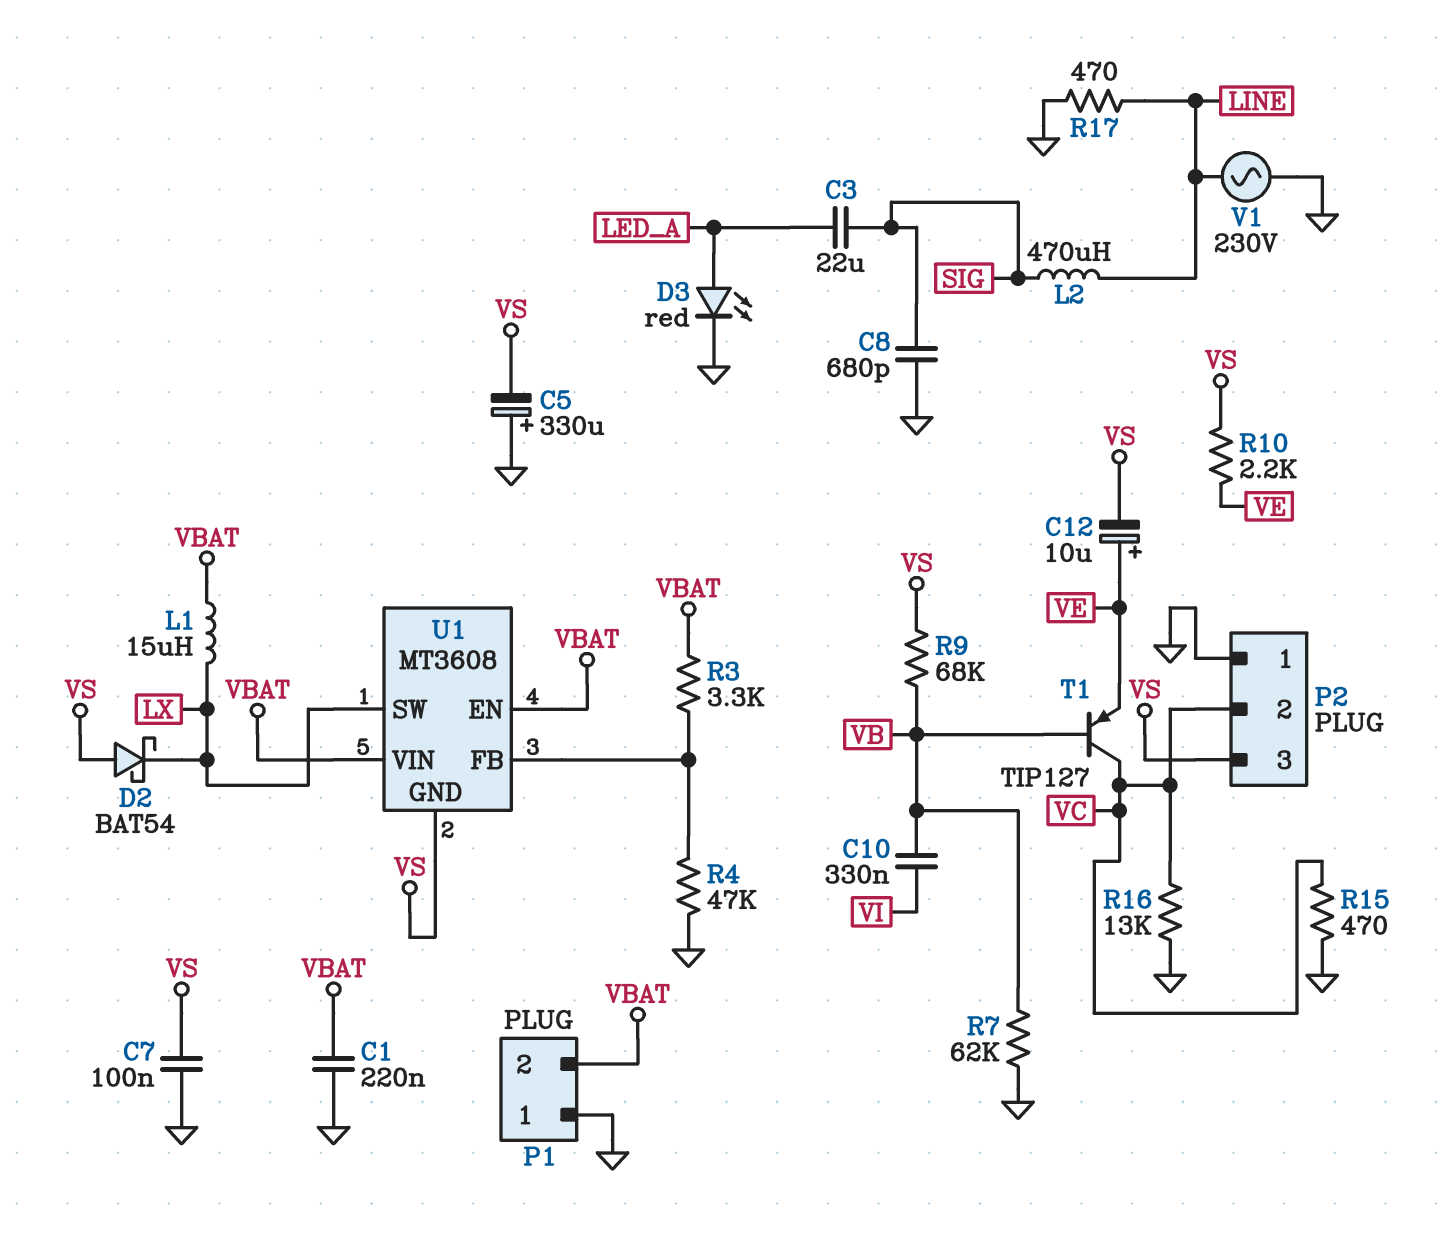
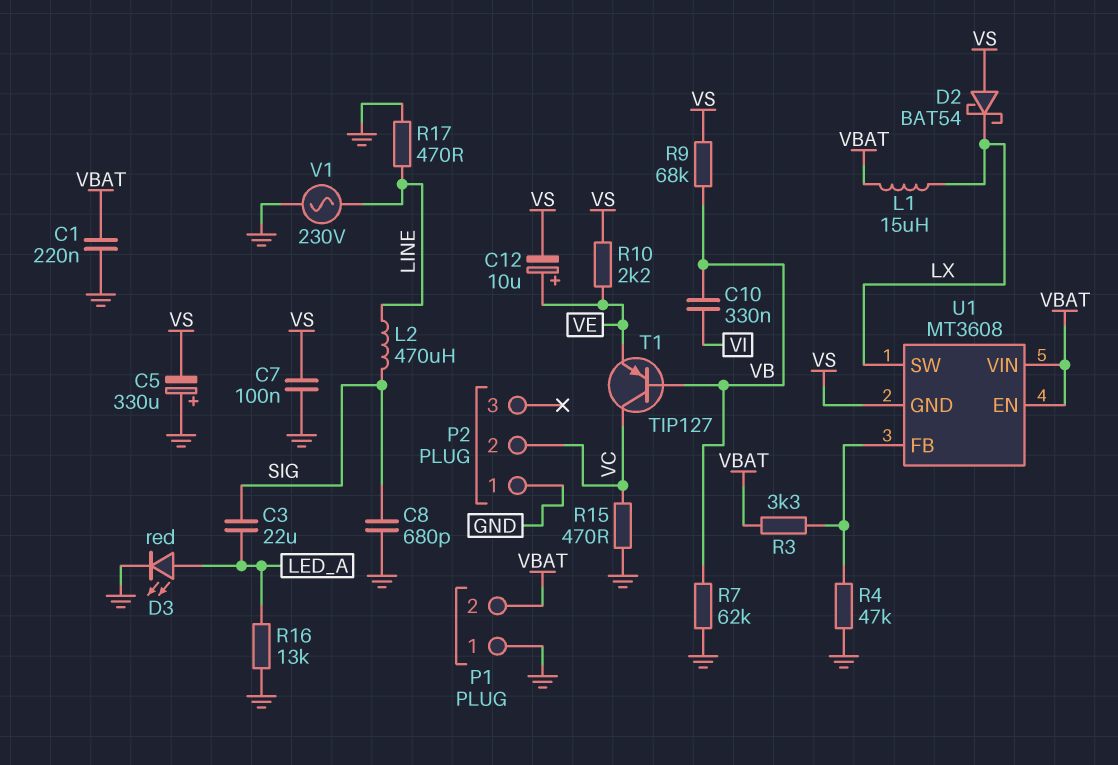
P2 pin 3: VS -> none
R16: 13k (GND, VC) -> 13k (GND, LED_A)

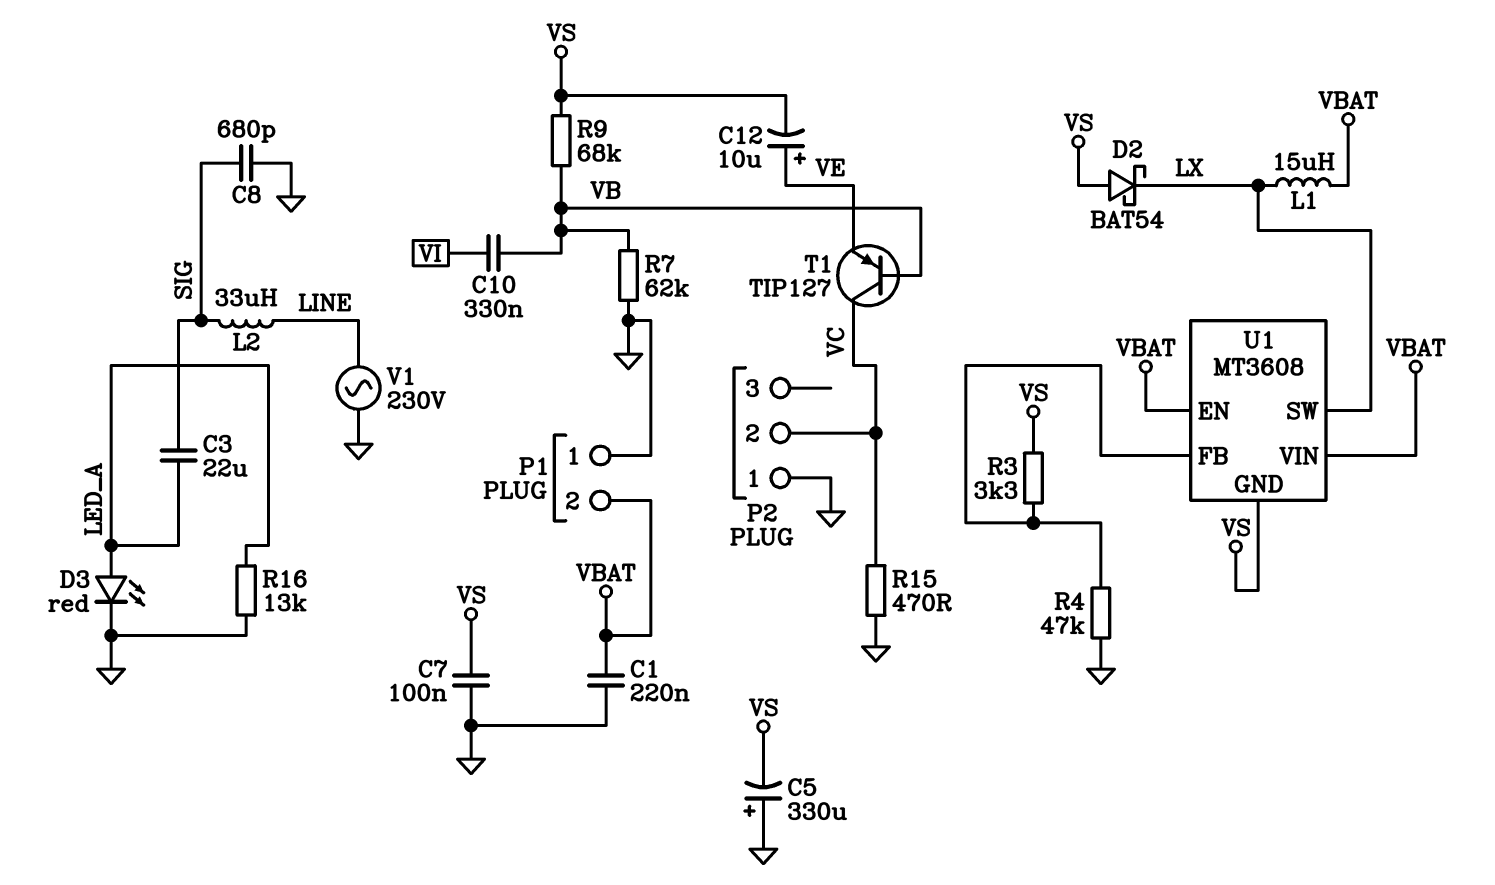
L2: 470uH (LINE, SIG) -> 33uH (LINE, SIG)
R3: 3.3k (U1/FB, VBAT) -> 3.3k (U1/FB, VS)
R10: 2.2k (VE, VS) -> none
R17: 470 (GND, LINE) -> none

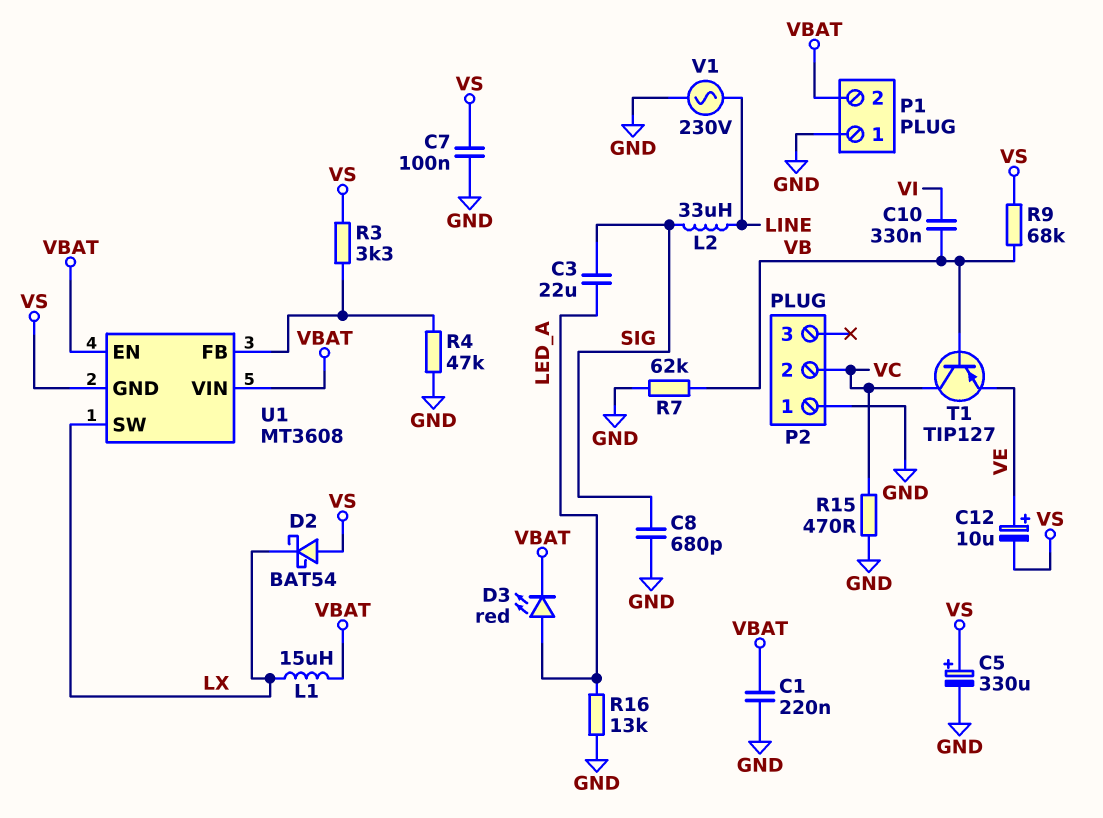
C5: 330uF (plus GND, minus VS) -> 330uF (plus VS, minus GND)
D3: LED red (A LED_A, K GND) -> LED red (A LED_A, K VBAT)

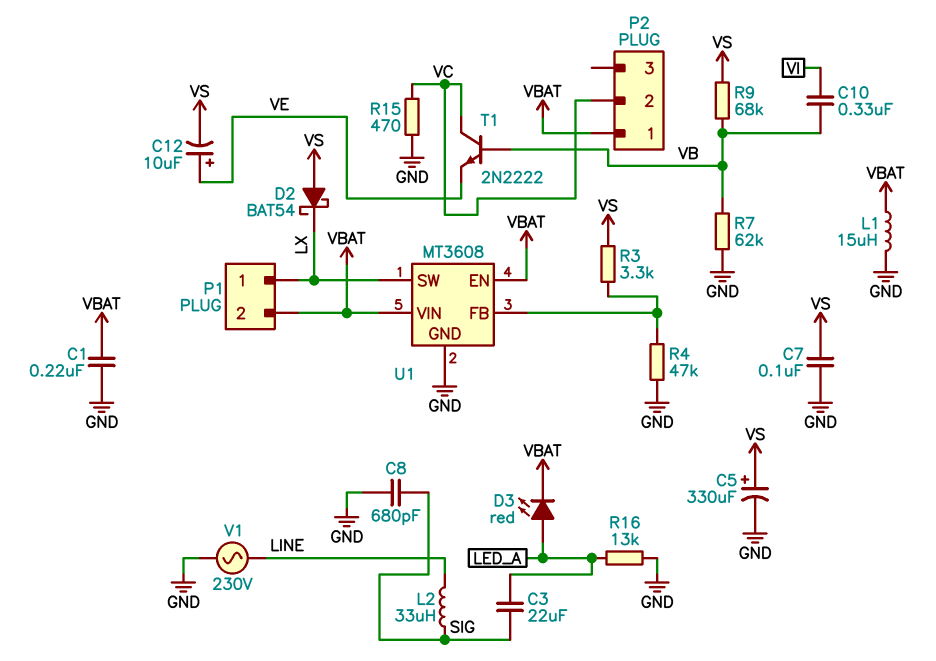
L1: 15uH (LX, VBAT) -> 15uH (GND, VBAT)
P1 pin 1: GND -> LX
P2 pin 1: GND -> VBAT
T1: PNP TIP127 (B VB, C VC, E VE) -> NPN 2N2222 (B VB, C VC, E VE)
U1 pin GND: VS -> GND

